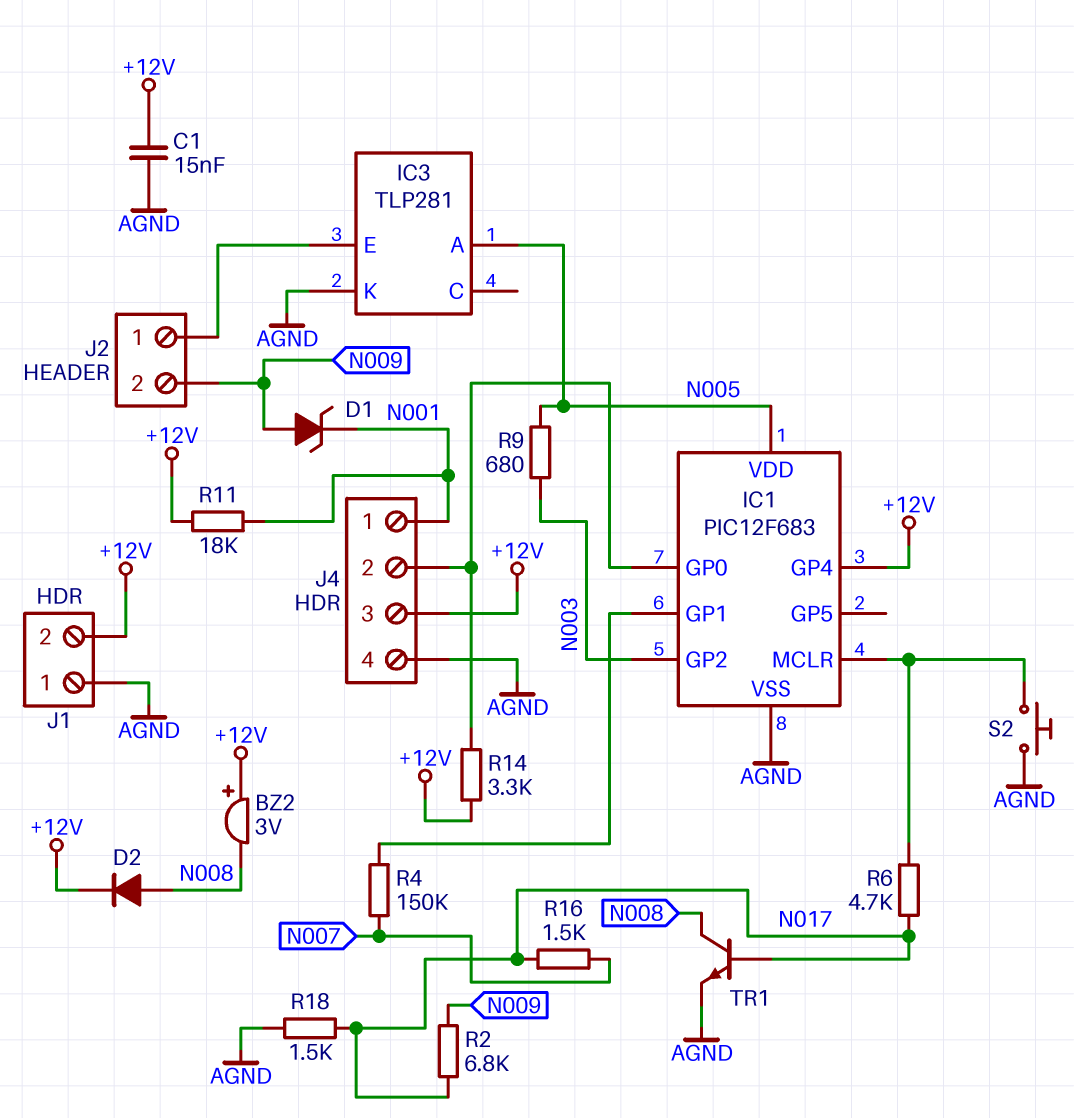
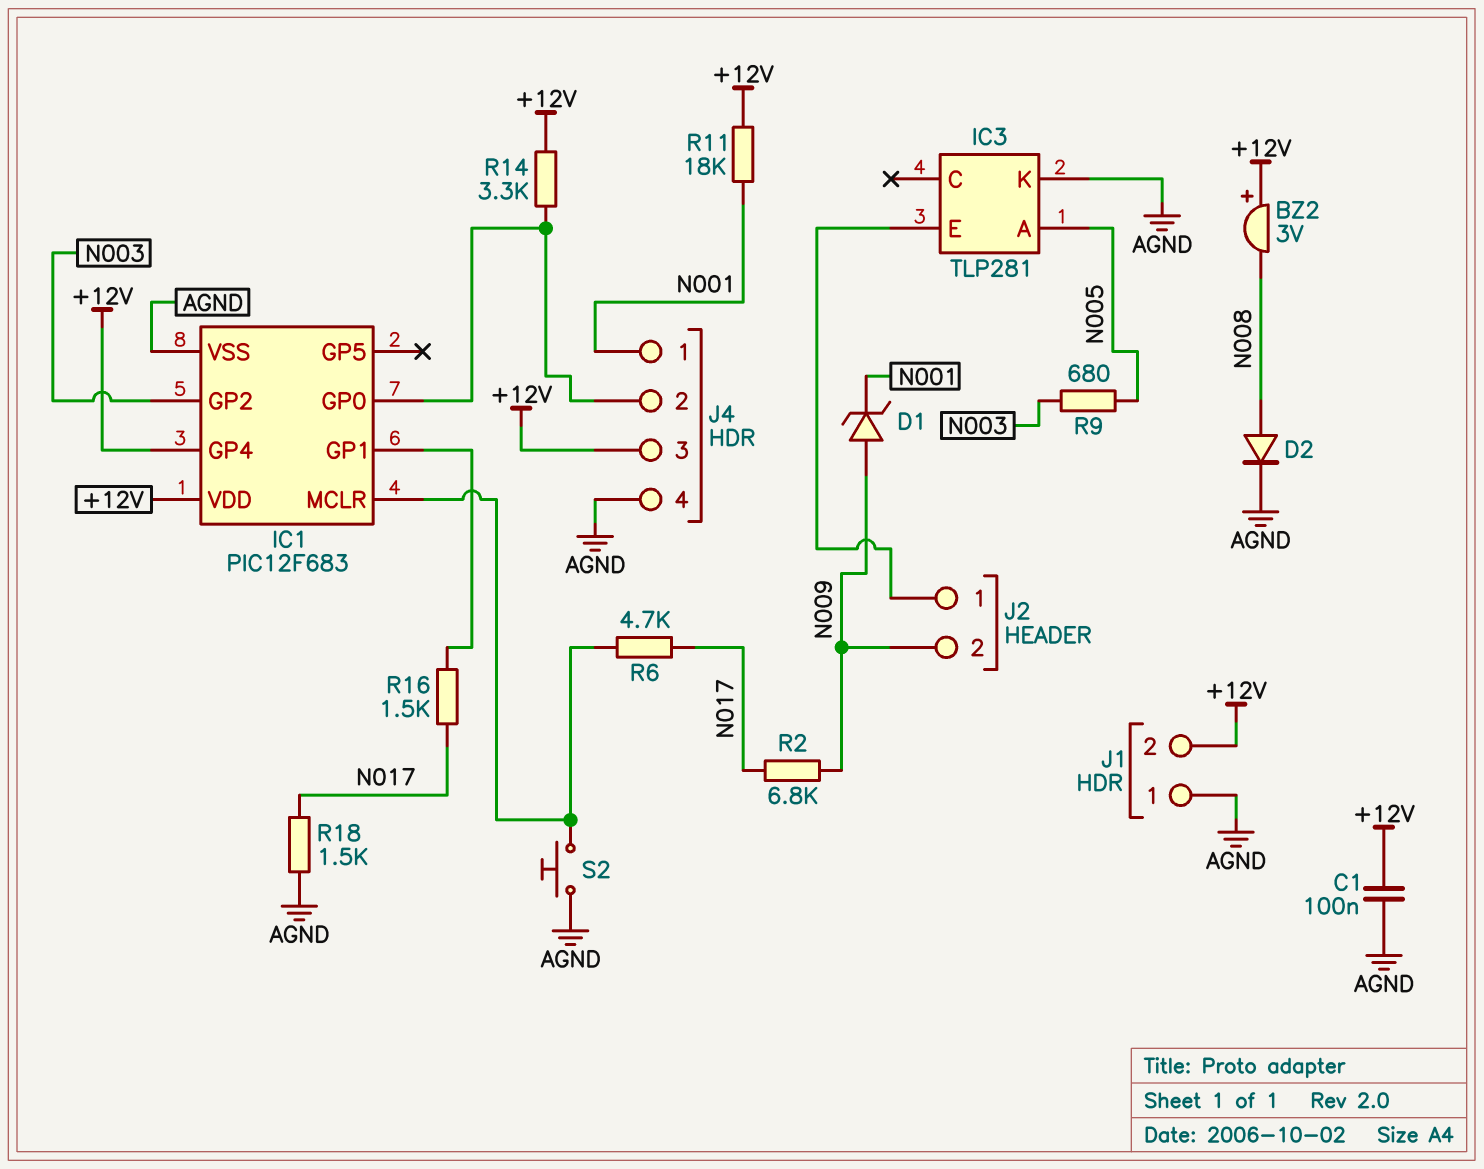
C1: 15nF (+12V, AGND) -> 100nF (+12V, AGND)
D2: diode (A N008, K +12V) -> diode (A N008, K AGND)
IC1 pin VDD: N005 -> +12V
R4: 150k (IC1/GP1, N007) -> none
R16: 1.5k (N007, N017) -> 1.5k (IC1/GP1, N017)
TR1: NPN (B N017, C N008, E AGND) -> none

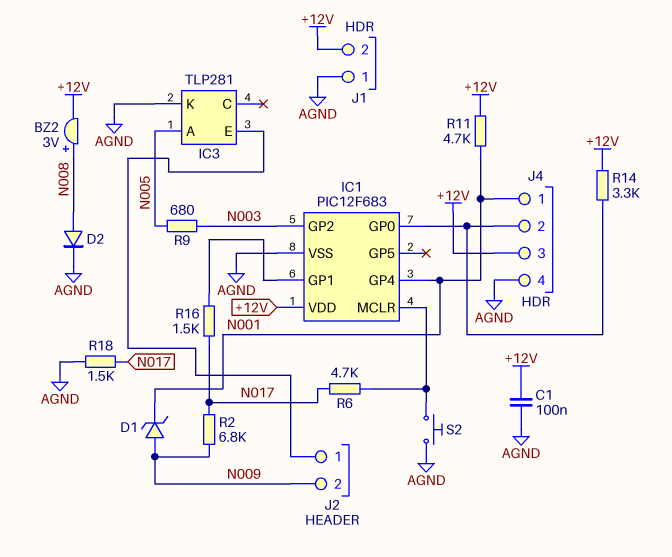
BZ2: buzzer 3V (plus +12V, minus N008) -> buzzer 3V (plus N008, minus +12V)
IC1 pin GP4: +12V -> N001
R11: 18k (+12V, N001) -> 4.7k (+12V, N001)

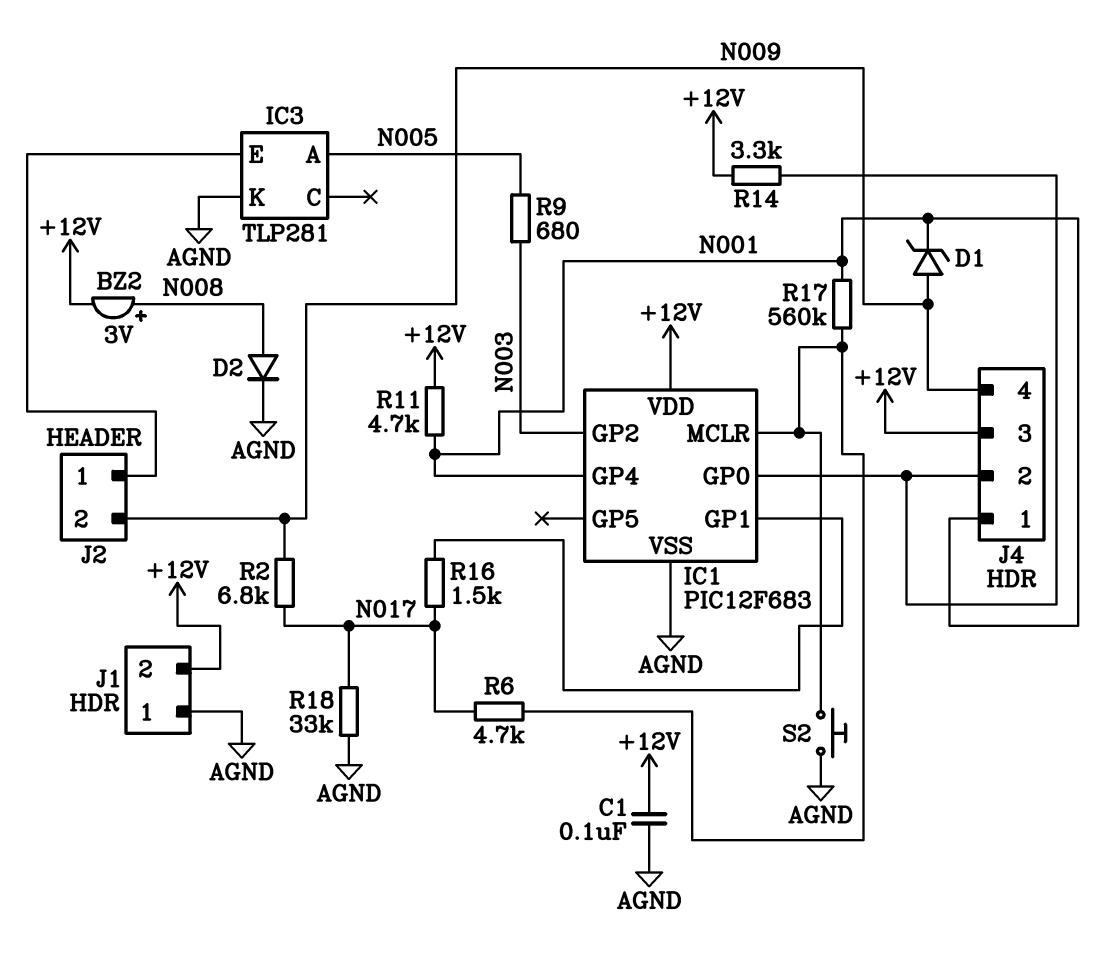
J4 pin 4: AGND -> N009
R17: none -> 560k (IC1/MCLR, N001)
R18: 1.5k (AGND, N017) -> 33k (AGND, N017)

